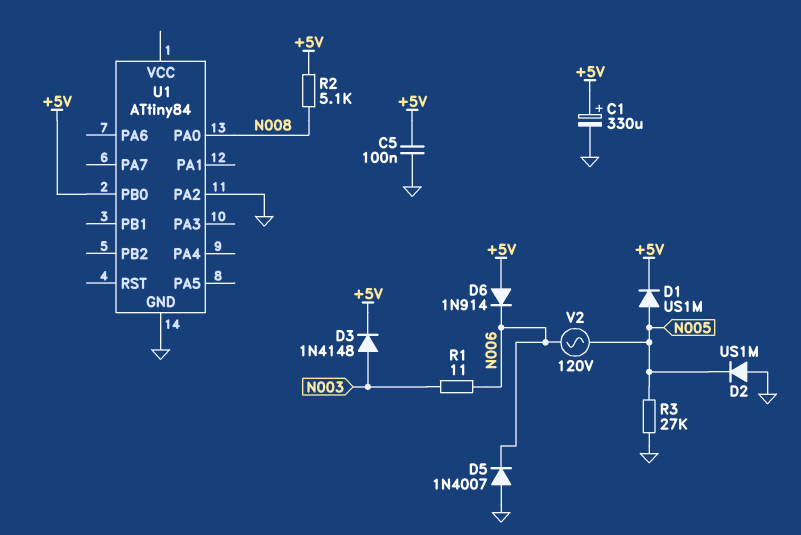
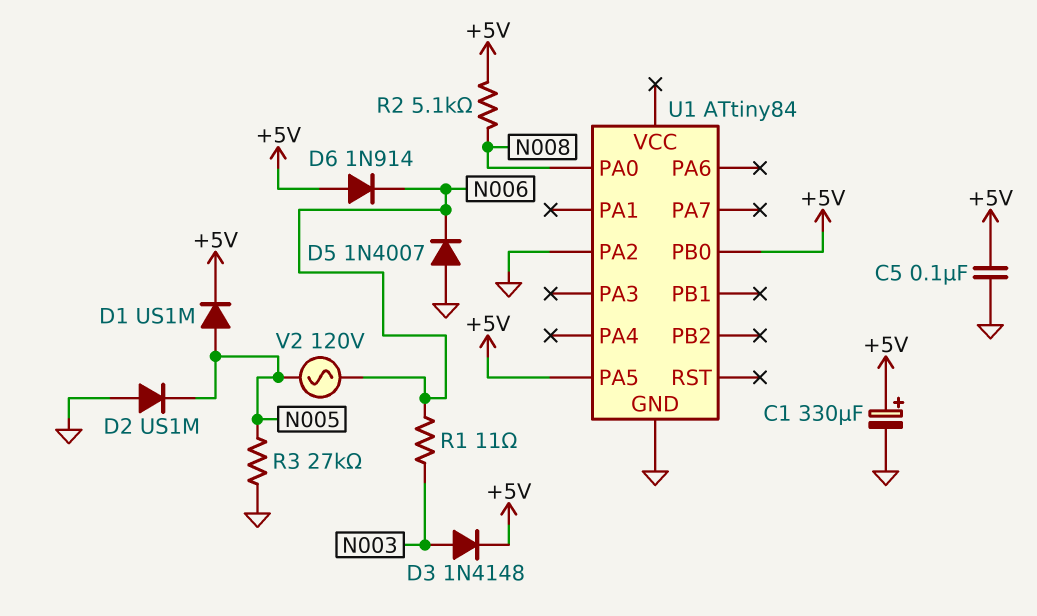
U1 pin PA5: none -> +5V

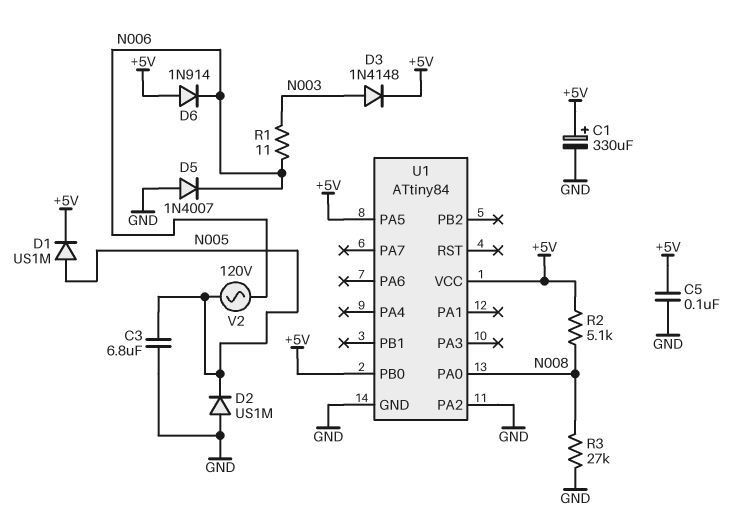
C3: none -> 6.8uF (GND, N005)
R3: 27k (GND, N005) -> 27k (GND, N008)
U1 pin VCC: none -> +5V

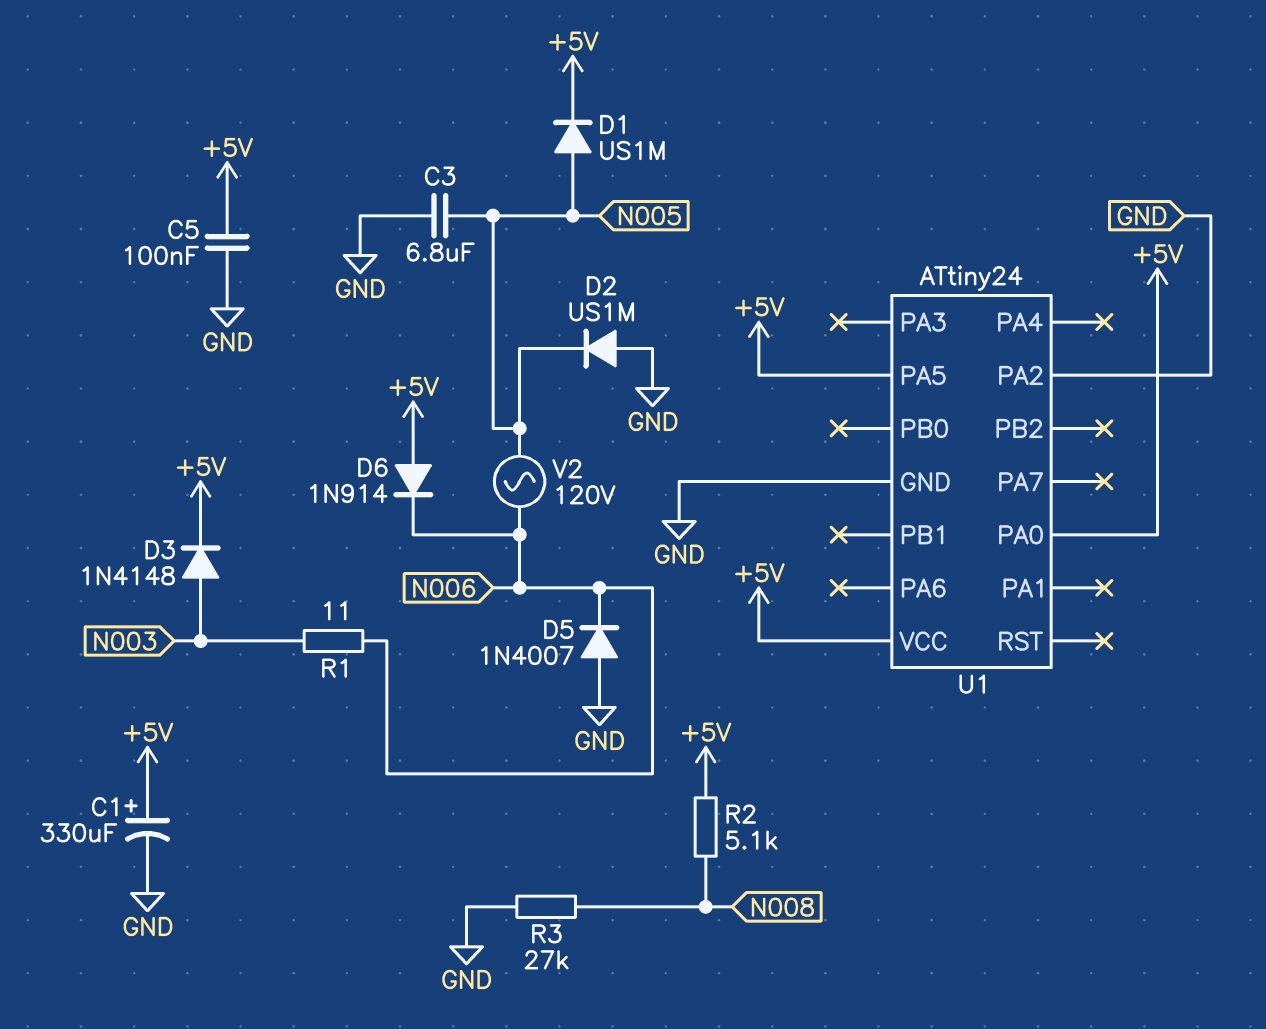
U1: ATtiny84 -> ATtiny24
U1 pin PA0: N008 -> +5V
U1 pin PB0: +5V -> none

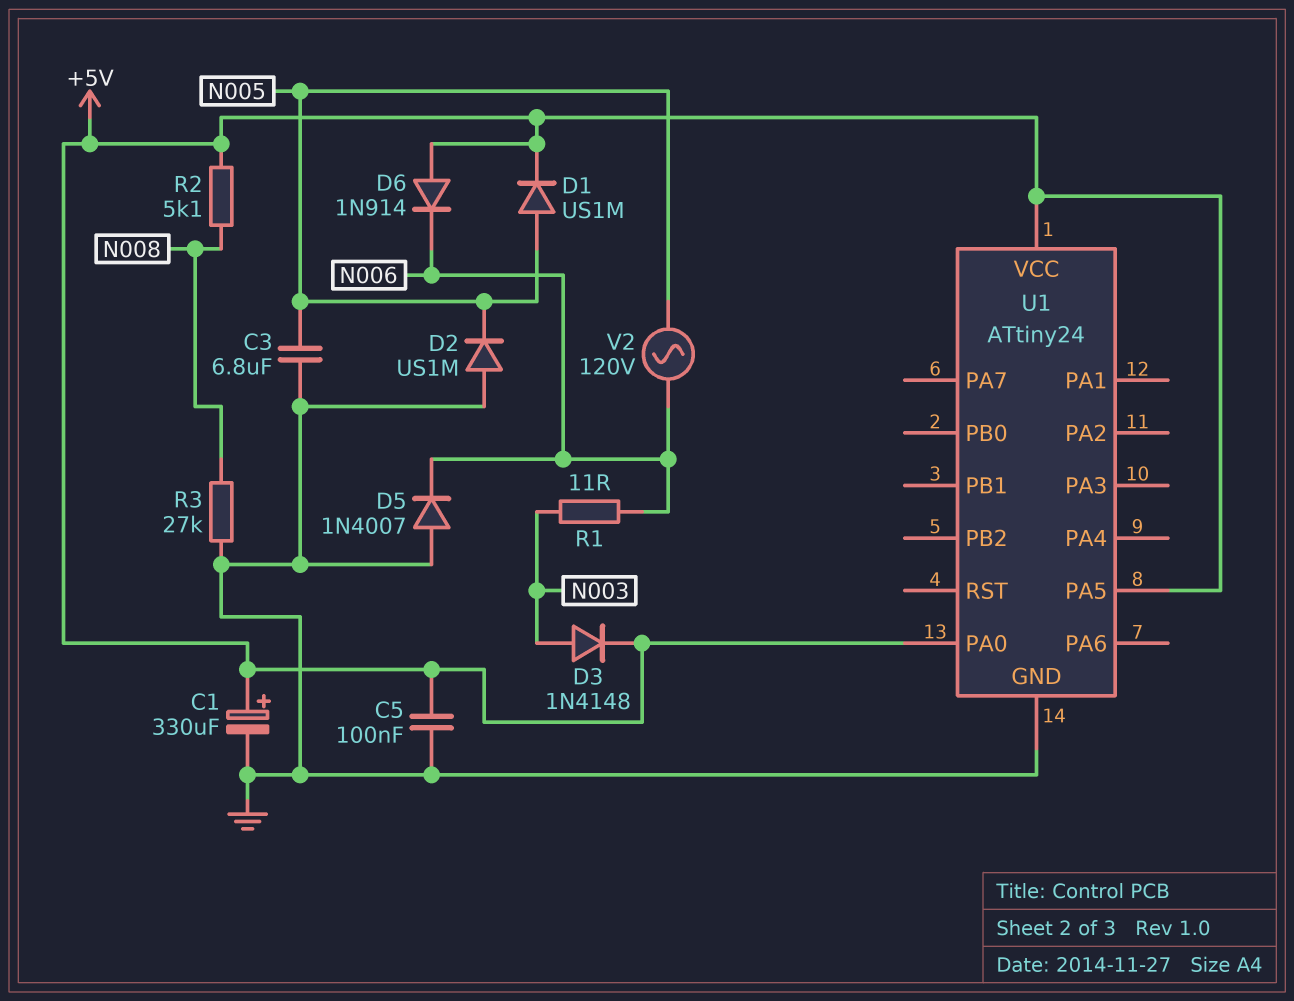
U1 pin PA2: GND -> none

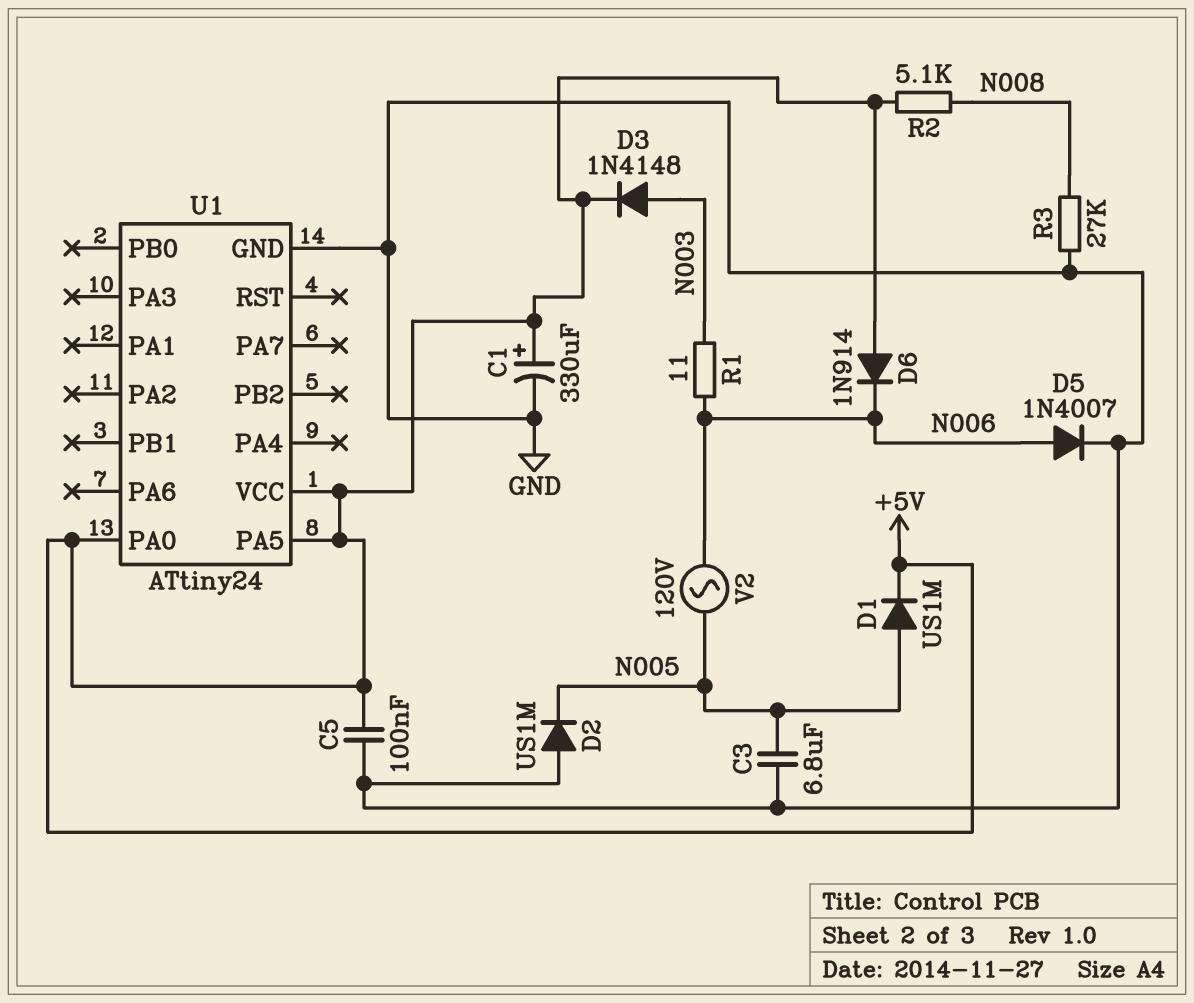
D5: diode 1N4007 (A GND, K N006) -> diode 1N4007 (A N006, K GND)

